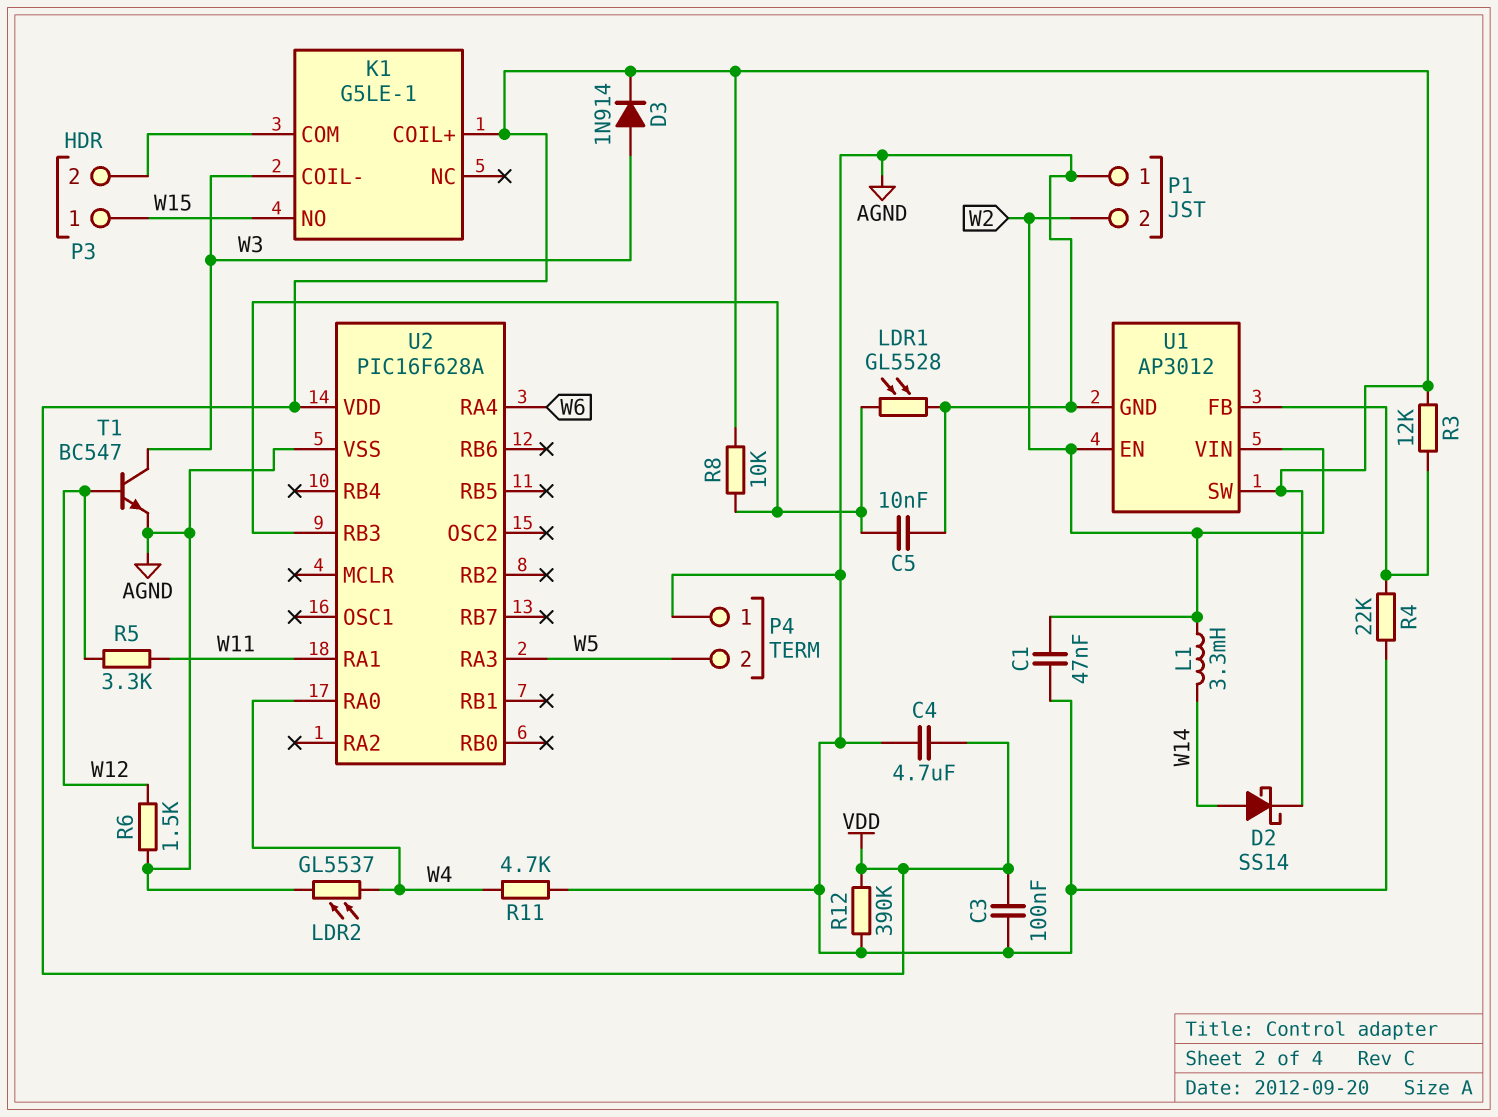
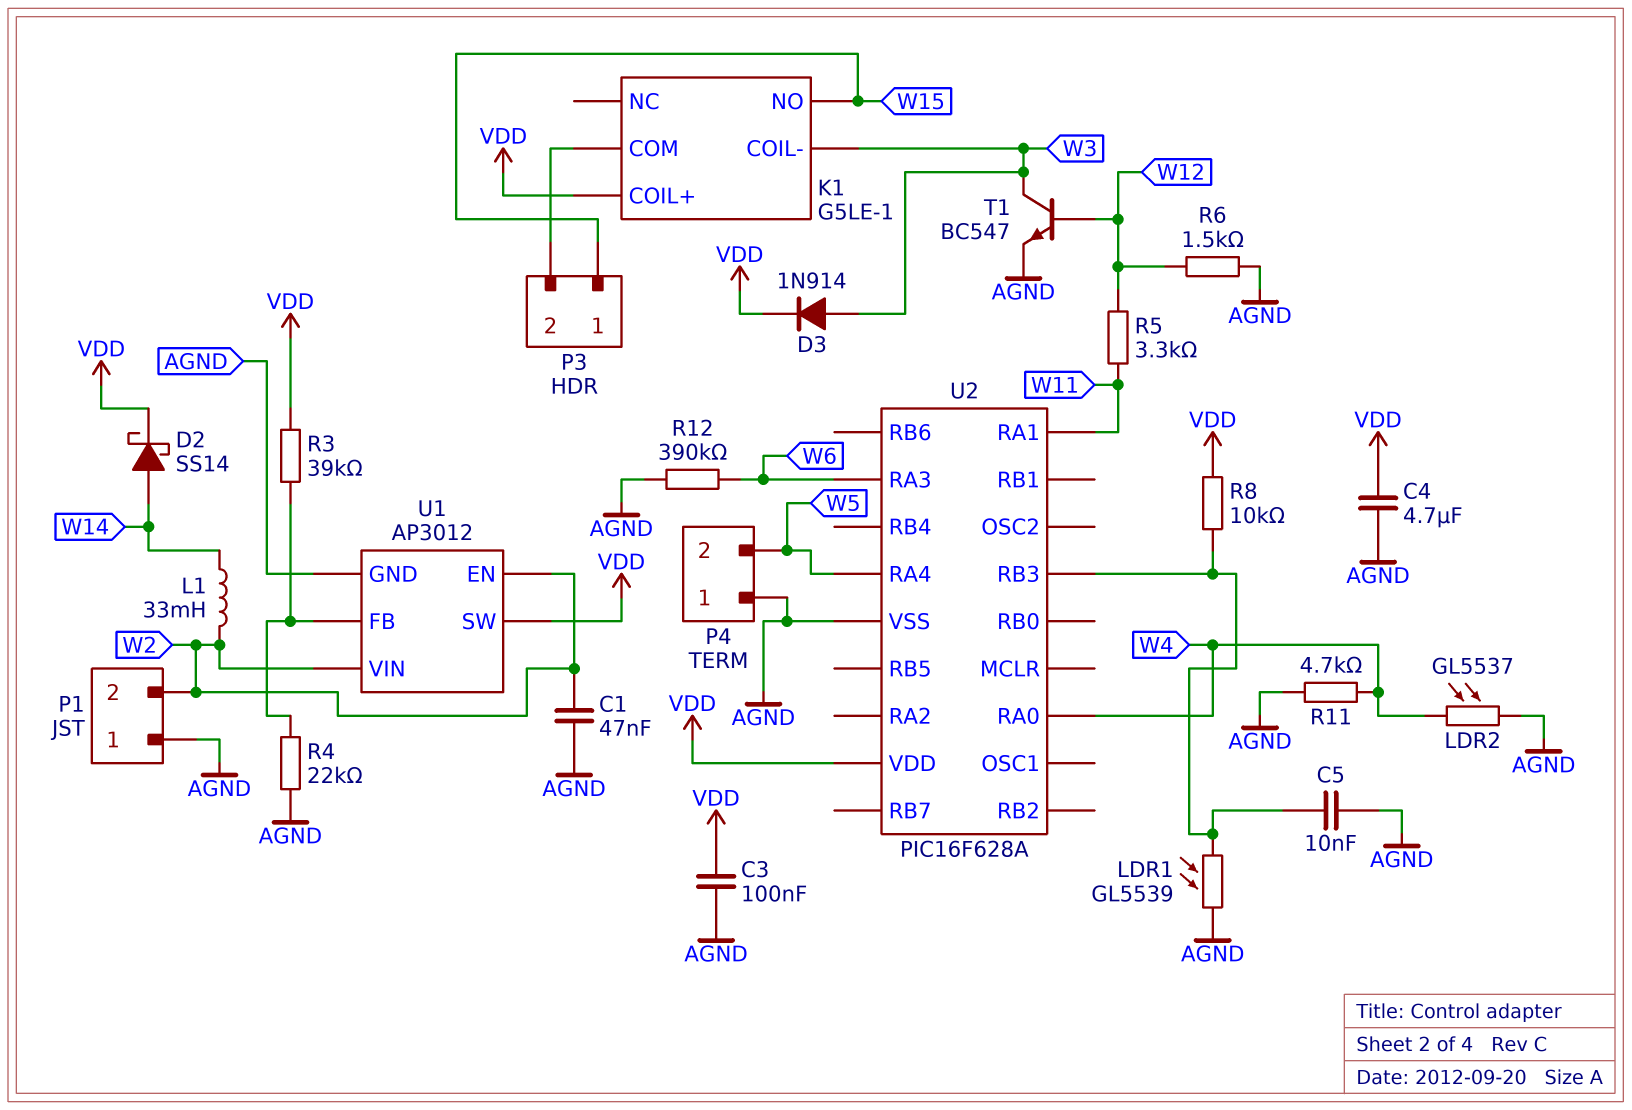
L1: 3.3mH (W2, W14) -> 33mH (W2, W14)
LDR1: GL5528 (AGND, U2/RB3) -> GL5539 (AGND, U2/RB3)
R3: 12k (U1/FB, VDD) -> 39k (U1/FB, VDD)
R12: 390k (AGND, VDD) -> 390k (AGND, W6)
U2 pin RA3: W5 -> W6
U2 pin RA4: W6 -> W5

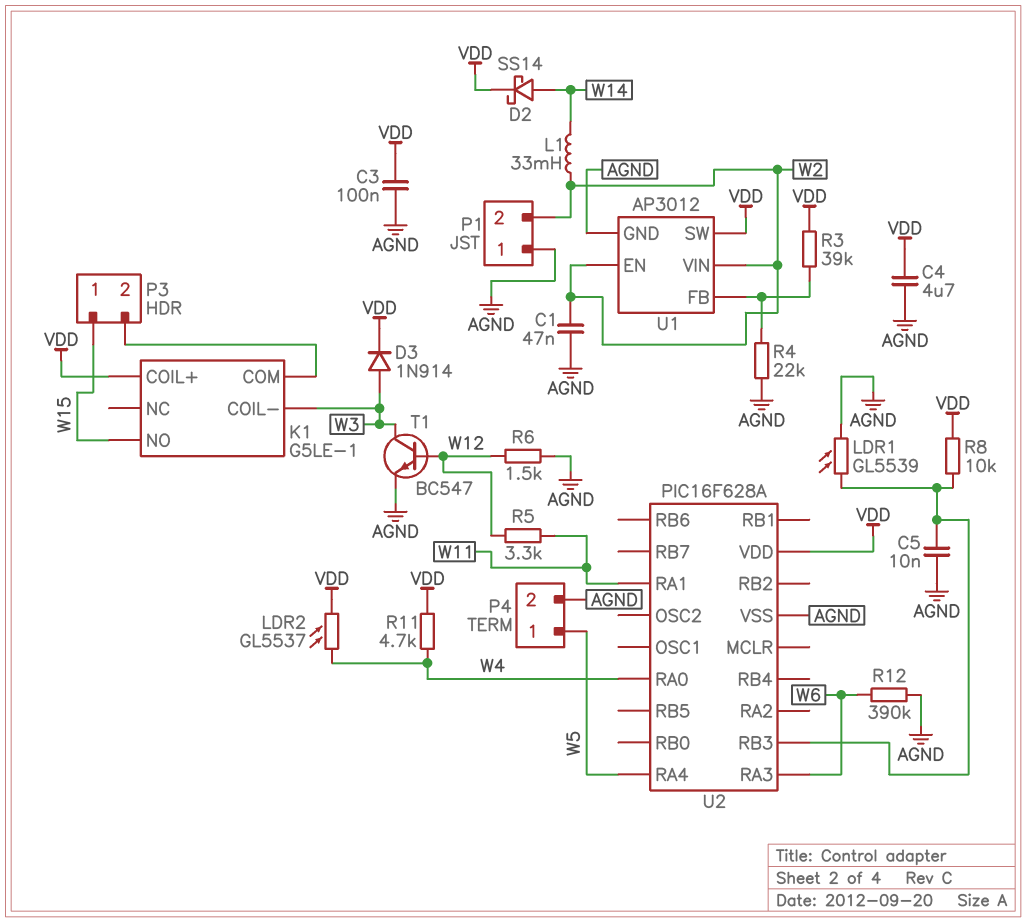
LDR2: GL5537 (AGND, W4) -> GL5537 (VDD, W4)
P4 pin 1: AGND -> W5
P4 pin 2: W5 -> AGND
R11: 4.7k (AGND, W4) -> 4.7k (VDD, W4)

